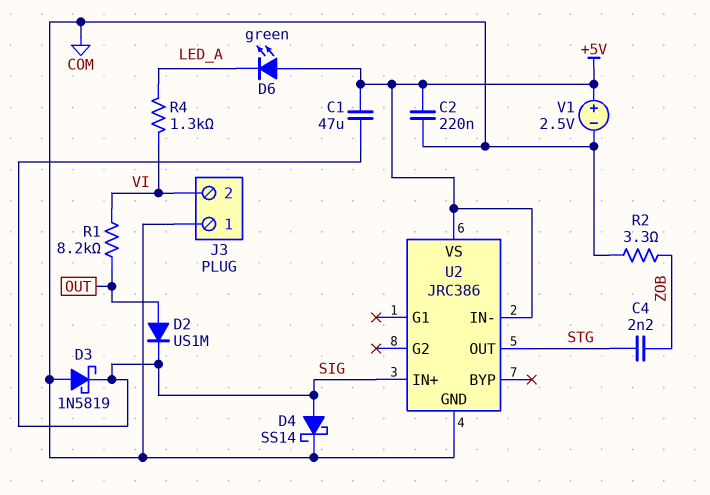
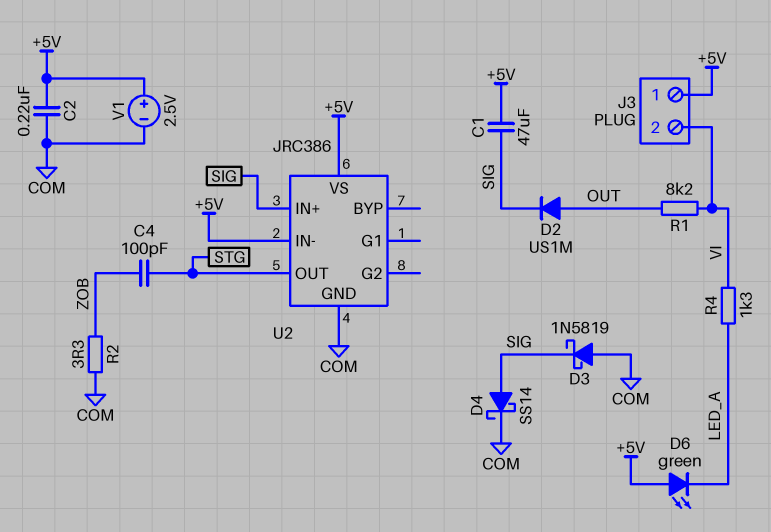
C4: 2.2nF (STG, ZOB) -> 100pF (STG, ZOB)
J3 pin 1: COM -> +5V

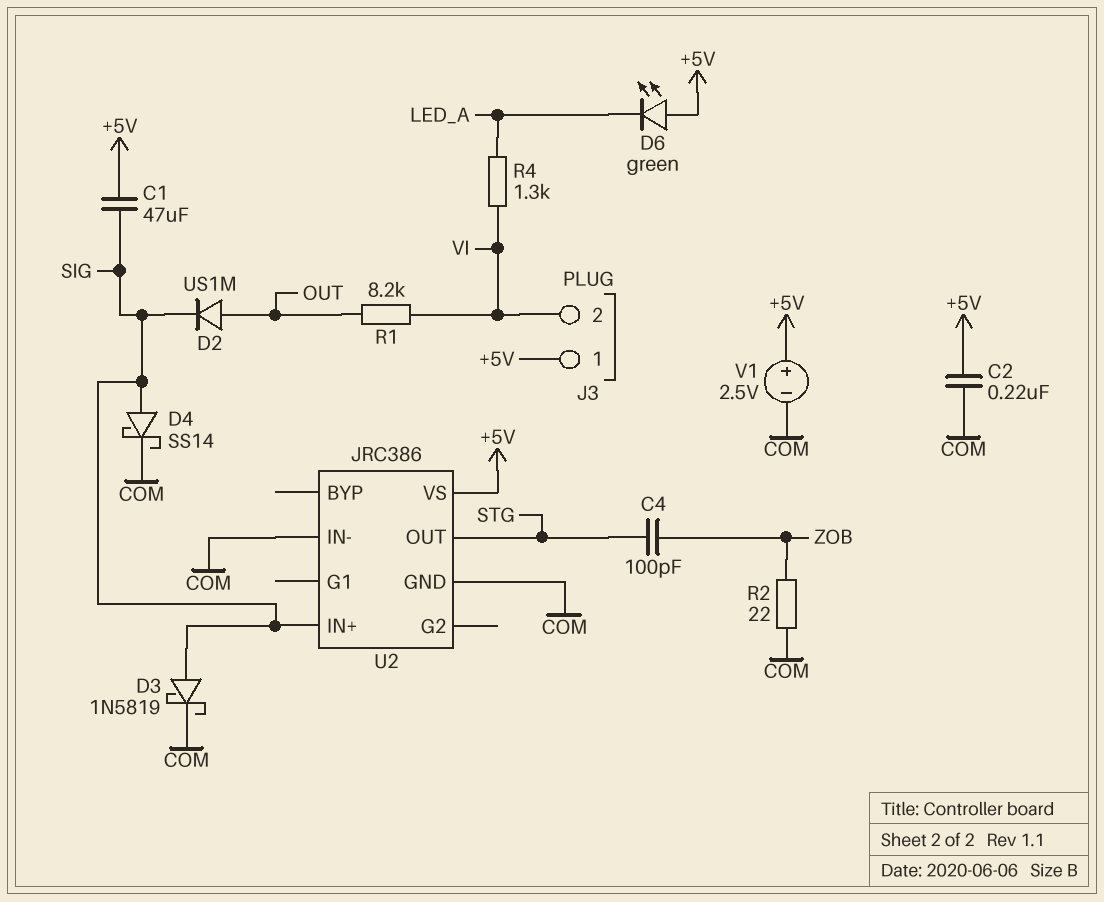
D3: schottky 1N5819 (A COM, K SIG) -> schottky 1N5819 (A SIG, K COM)
R2: 3.3 (COM, ZOB) -> 22 (COM, ZOB)
U2 pin IN-: +5V -> COM

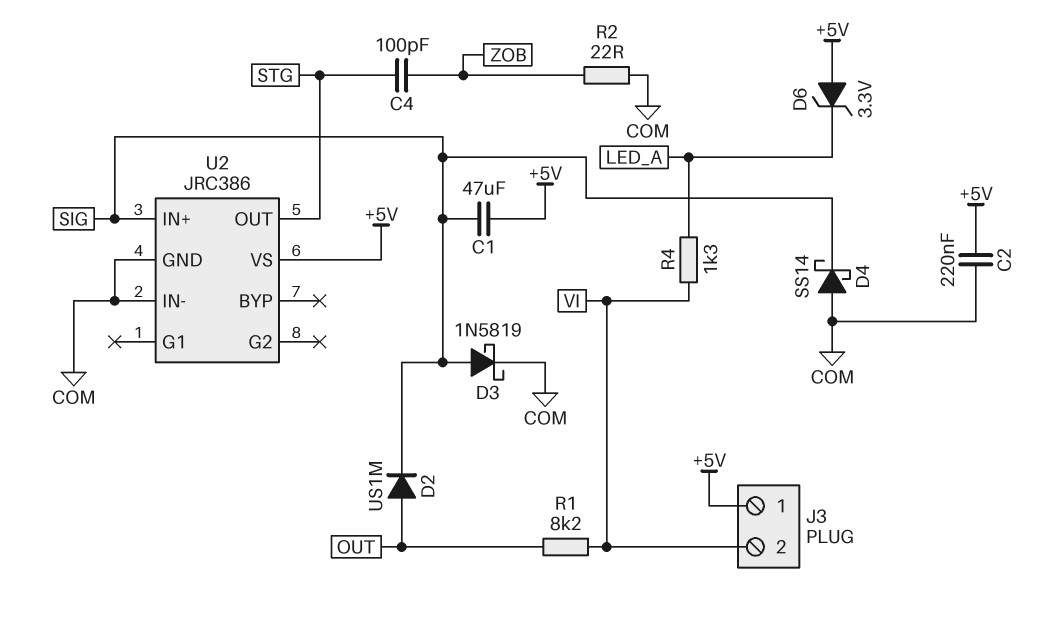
D4: schottky SS14 (A SIG, K COM) -> schottky SS14 (A COM, K SIG)
D6: LED green (A +5V, K LED_A) -> zener 3.3V (A +5V, K LED_A)
V1: 2.5V (plus +5V, minus COM) -> none

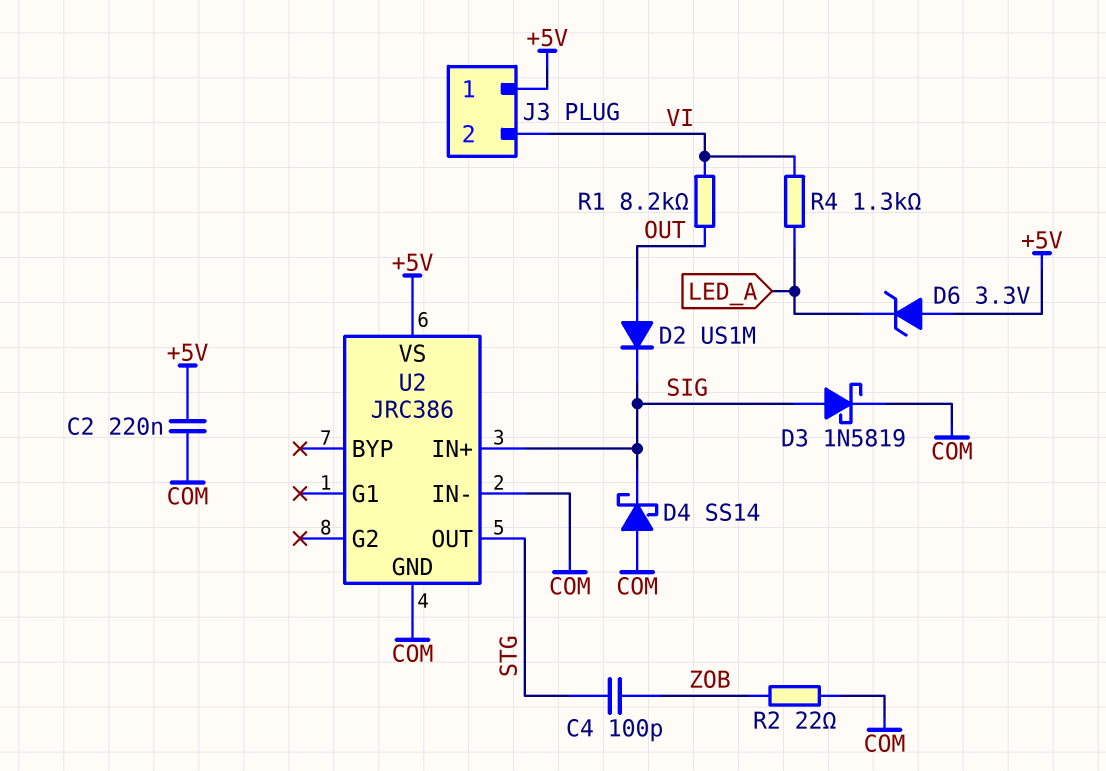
C1: 47uF (+5V, SIG) -> none

